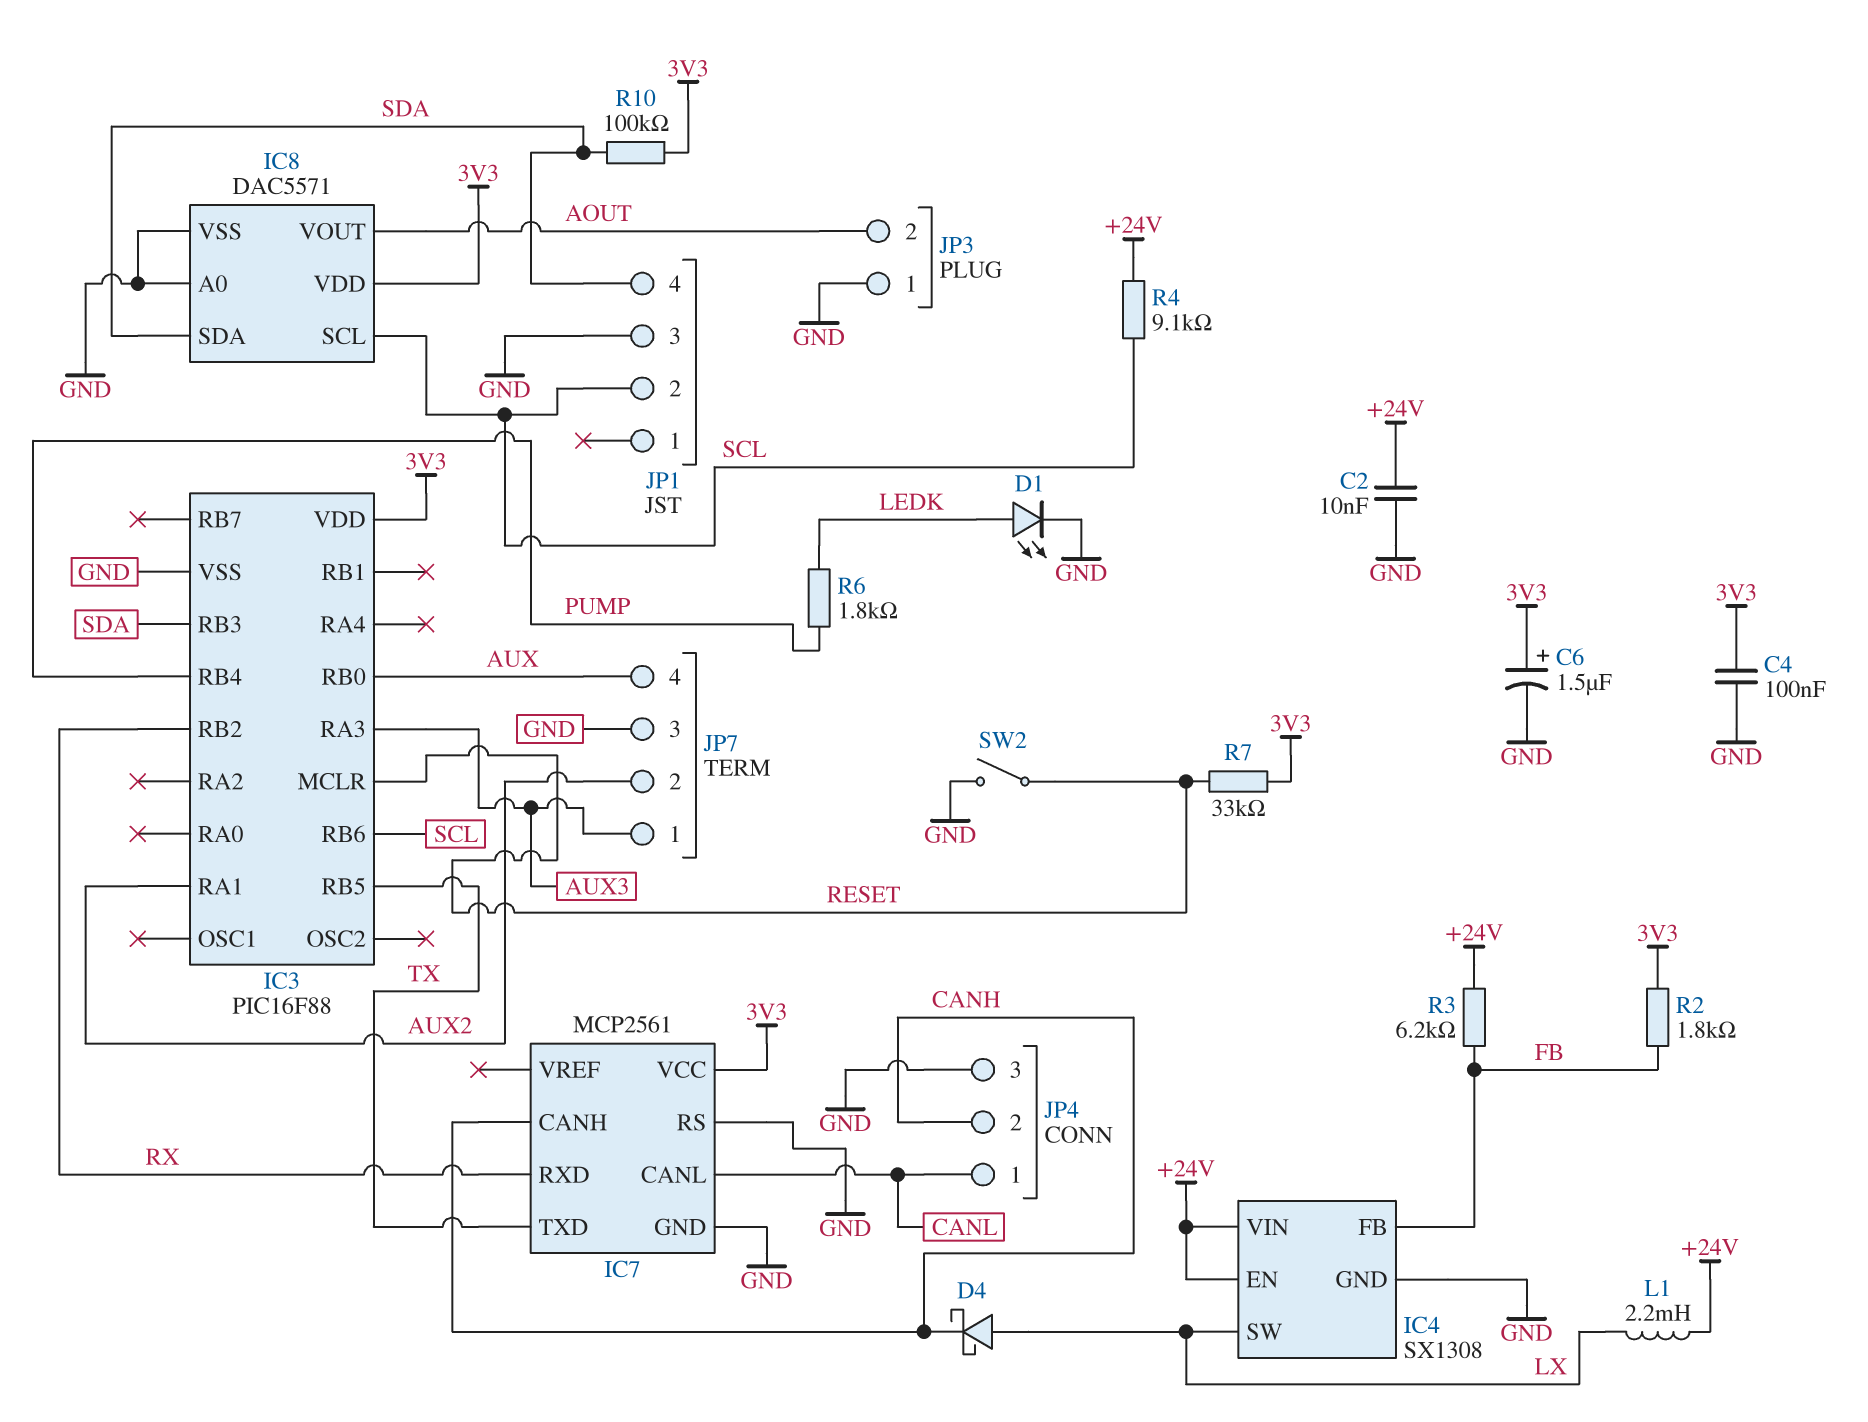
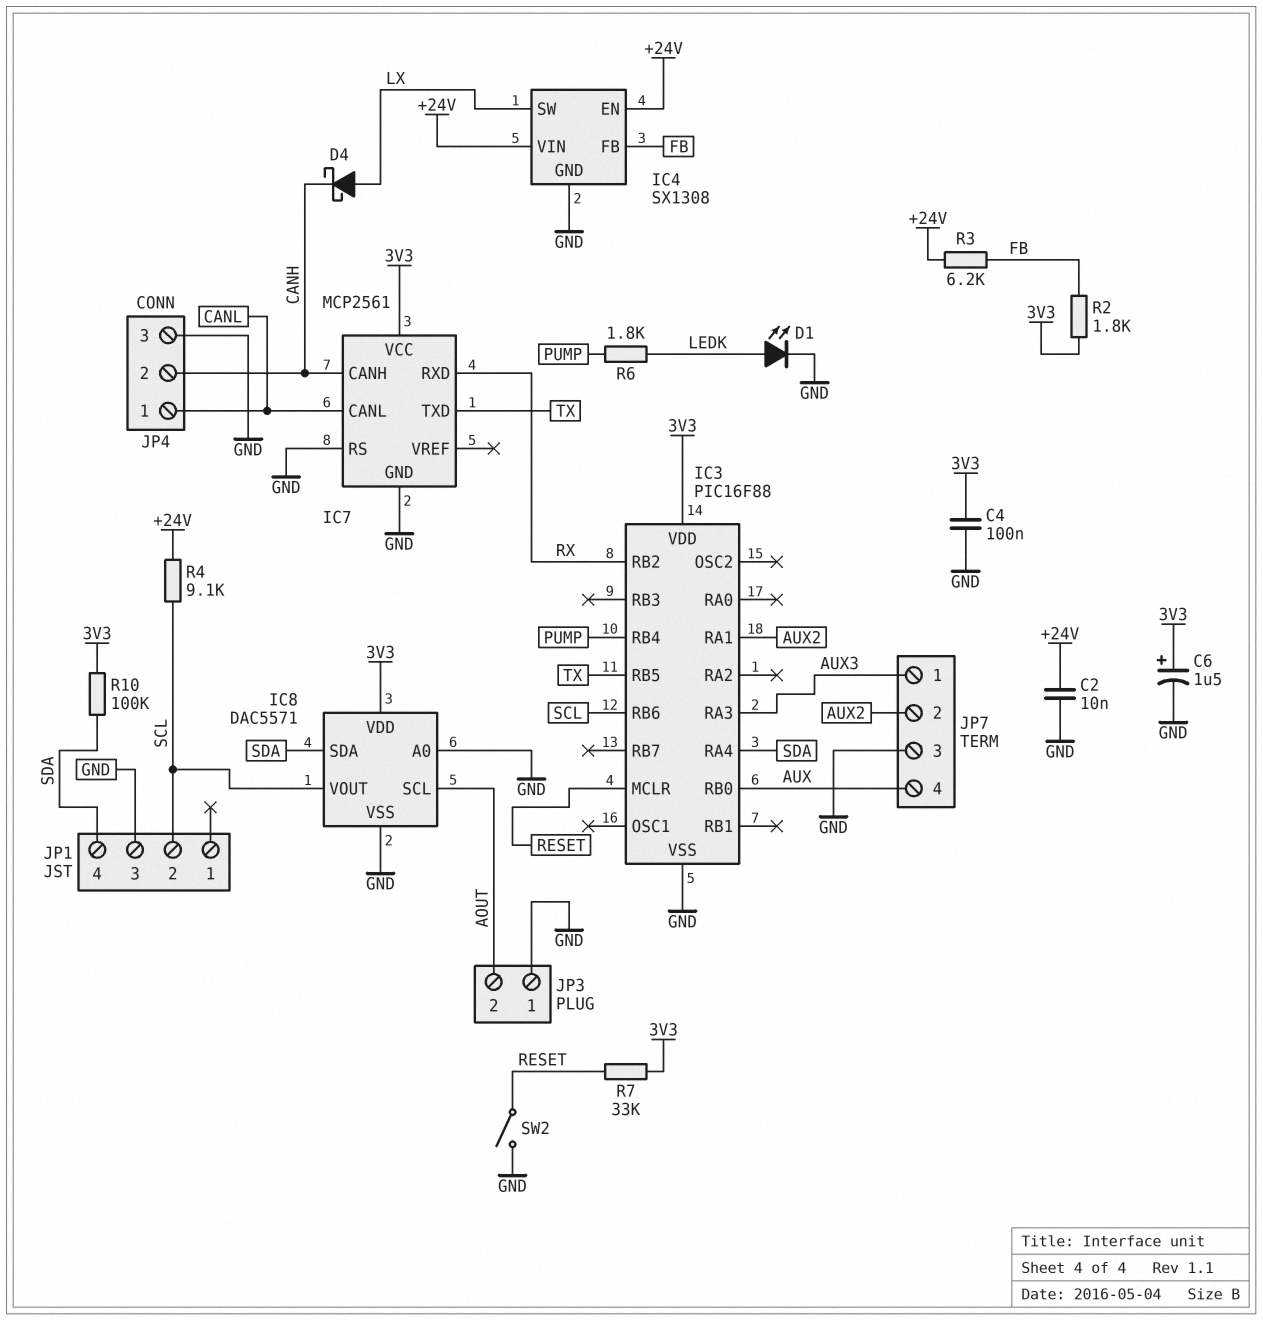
IC3 pin RA4: none -> SDA
IC3 pin RB3: SDA -> none
IC8 pin SCL: SCL -> AOUT
IC8 pin VOUT: AOUT -> SCL
L1: 2.2mH (+24V, LX) -> none

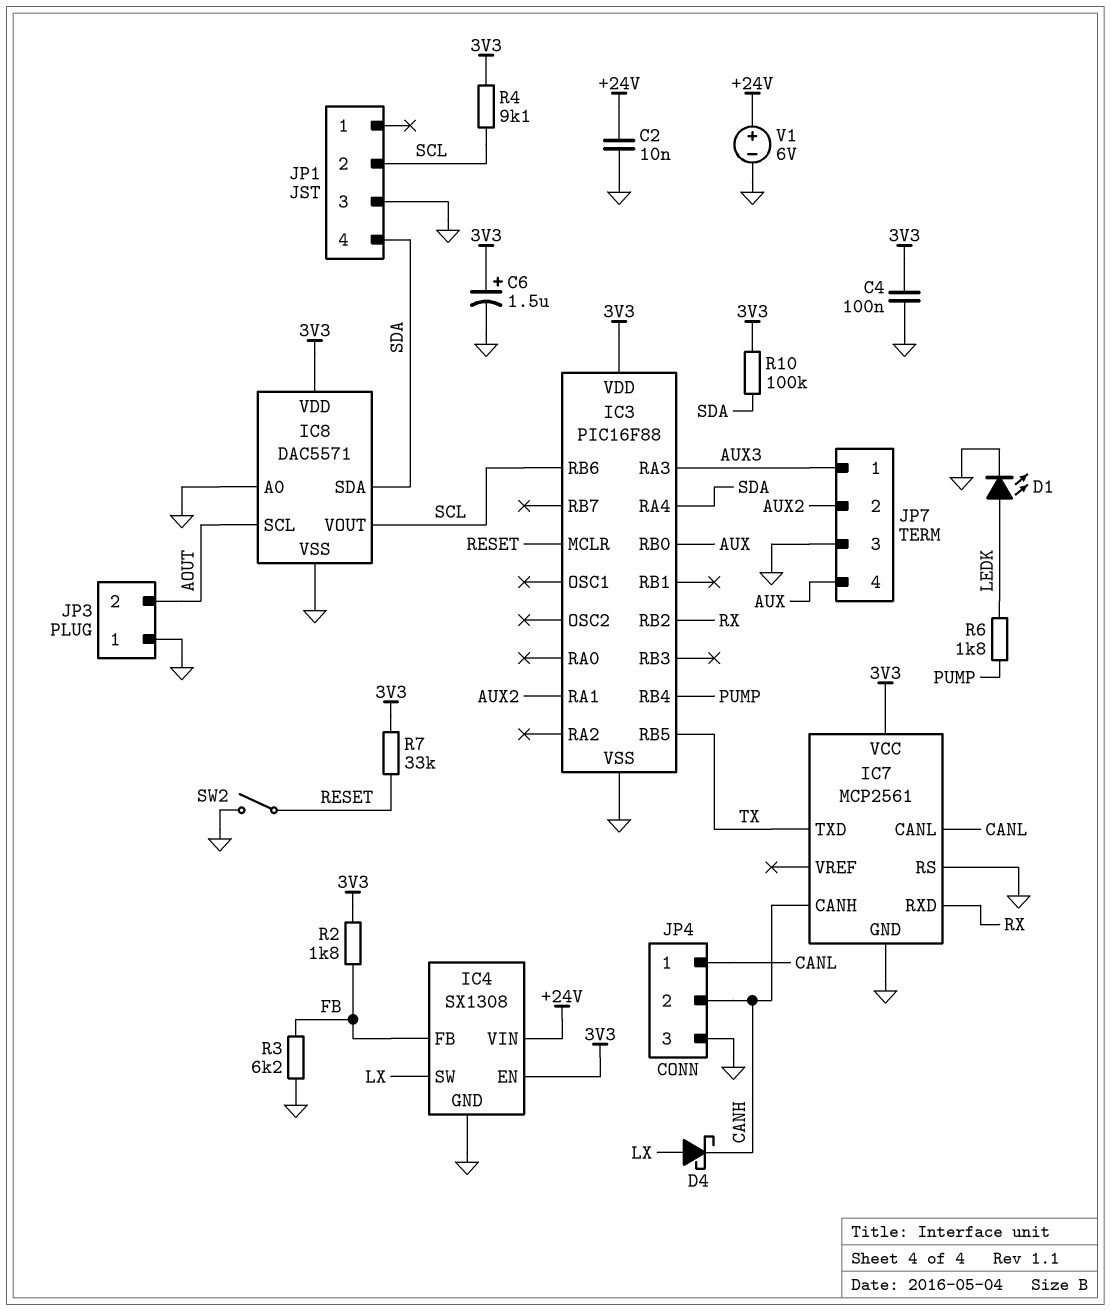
IC4 pin EN: +24V -> 3V3
R3: 6.2k (+24V, FB) -> 6.2k (FB, GND)
R4: 9.1k (+24V, SCL) -> 9.1k (3V3, SCL)
V1: none -> 6V (plus +24V, minus GND)

